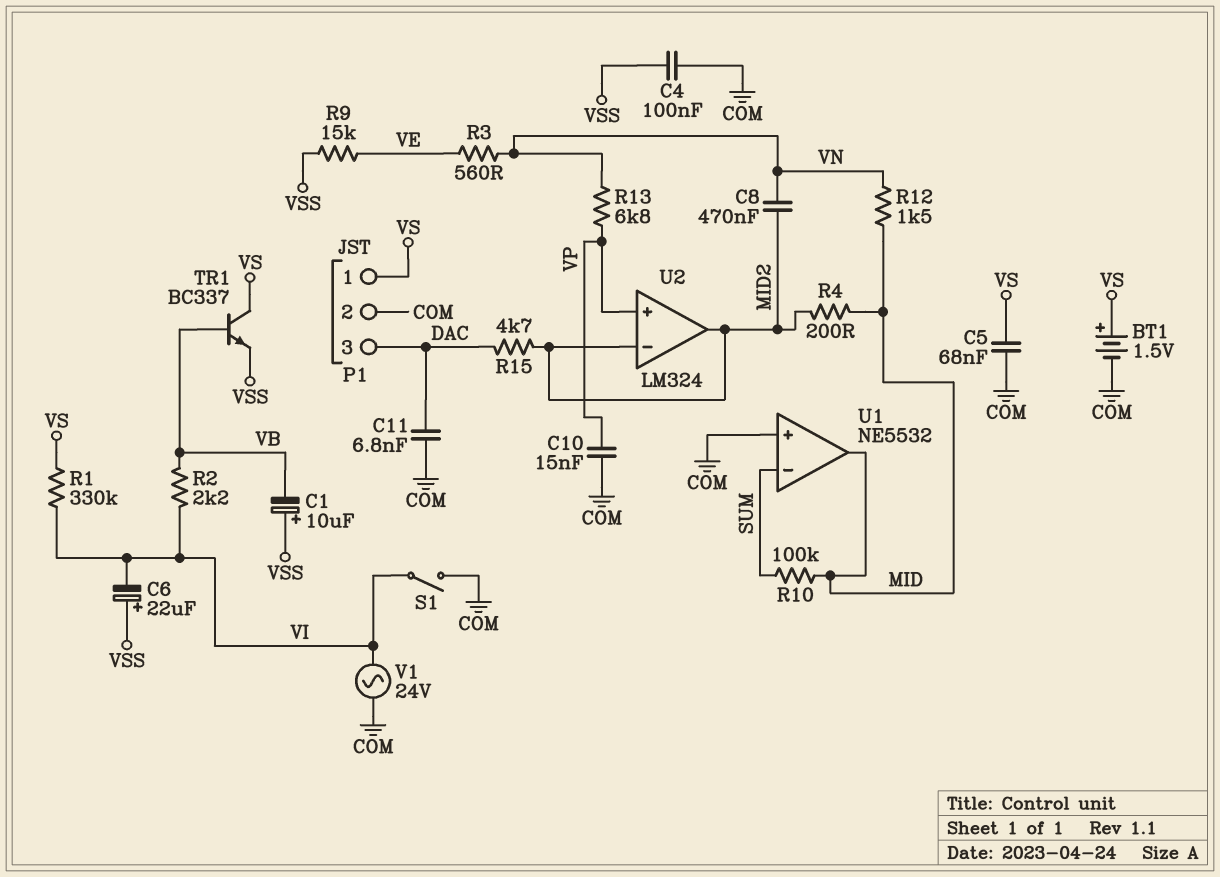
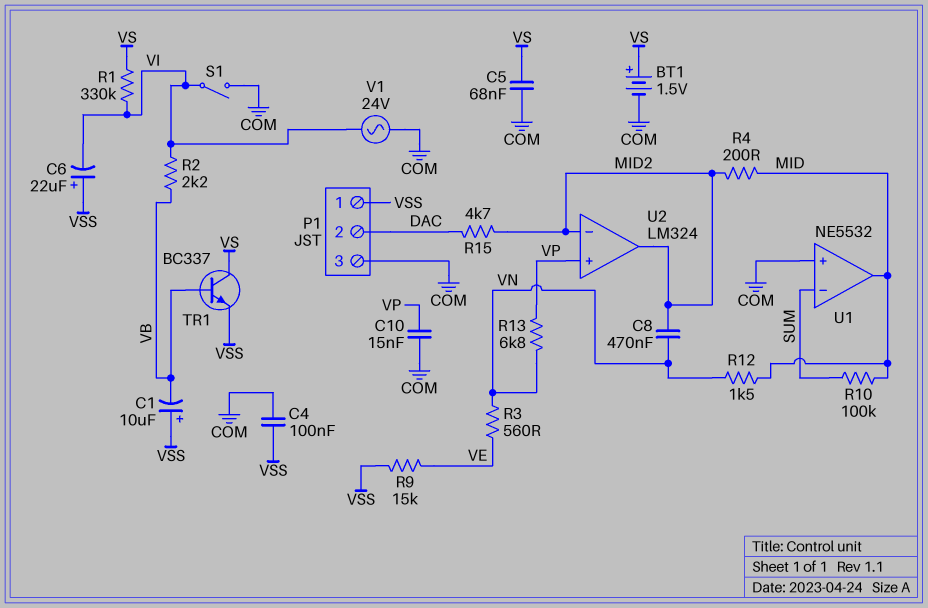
C11: 6.8nF (COM, DAC) -> none
P1 pin 1: VS -> VSS
P1 pin 2: COM -> DAC
P1 pin 3: DAC -> COM

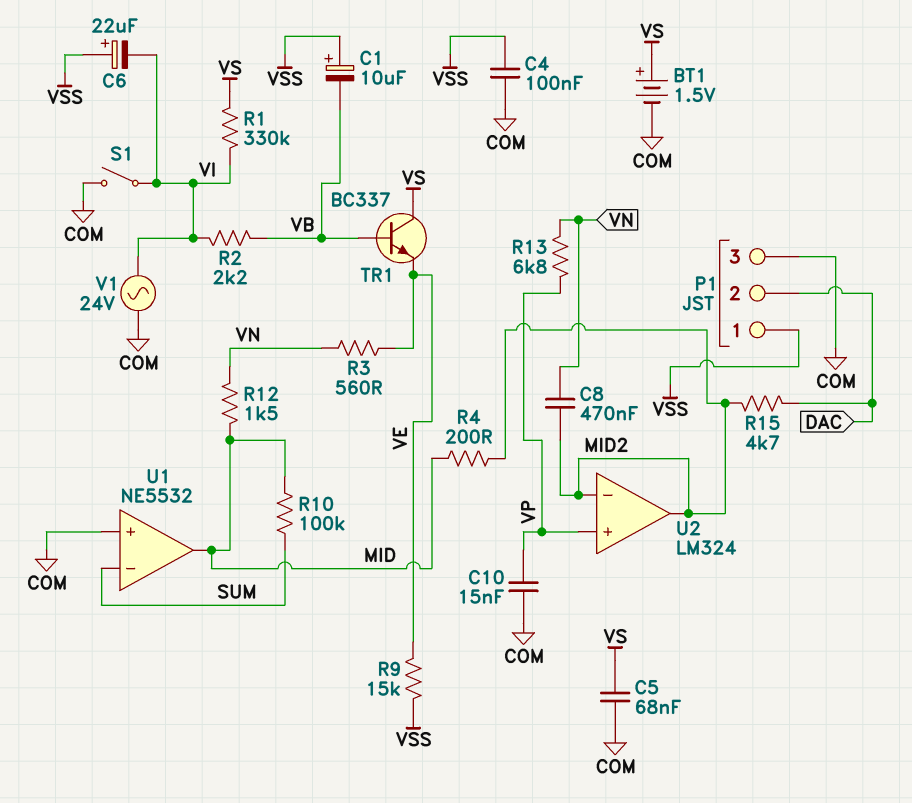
TR1: NPN BC337 (B VB, C VS, E VSS) -> NPN BC337 (B VB, C VS, E VE)

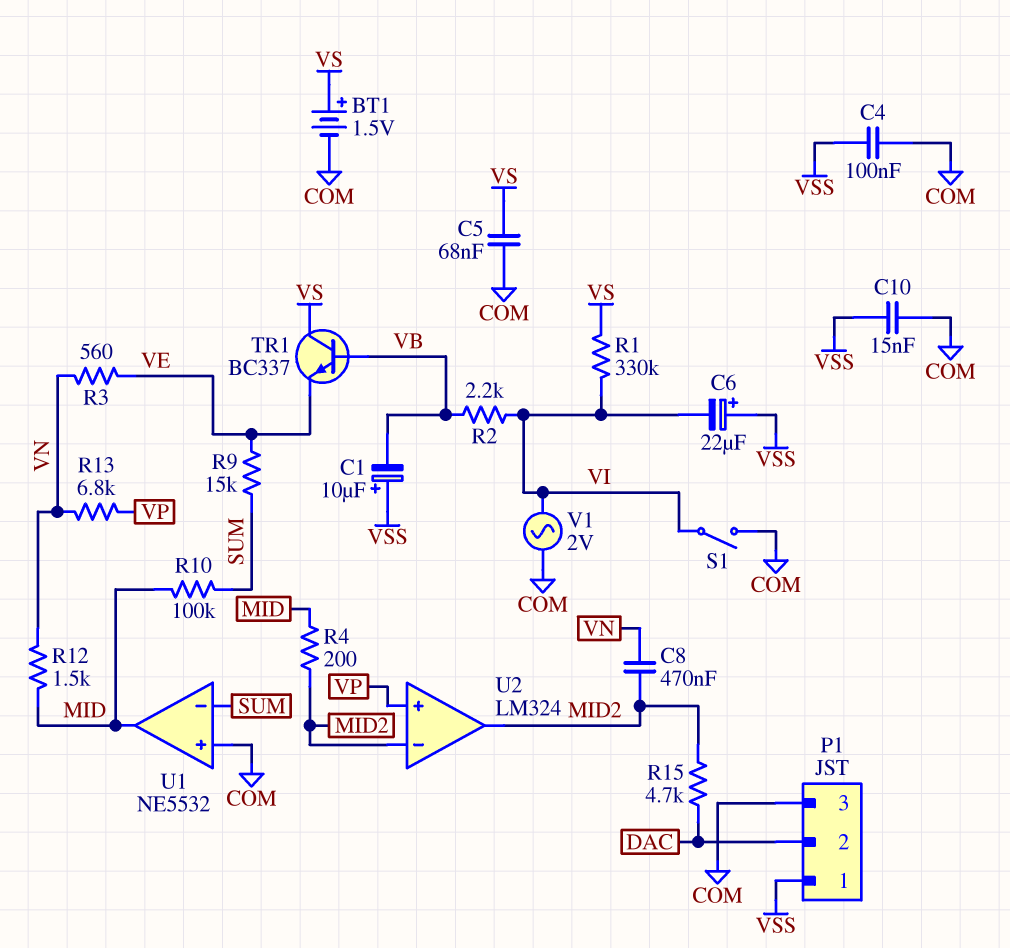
C10: 15nF (COM, VP) -> 15nF (COM, VSS)
R9: 15k (VE, VSS) -> 15k (SUM, VE)
V1: AC 24V (COM, VI) -> AC 2V (COM, VI)

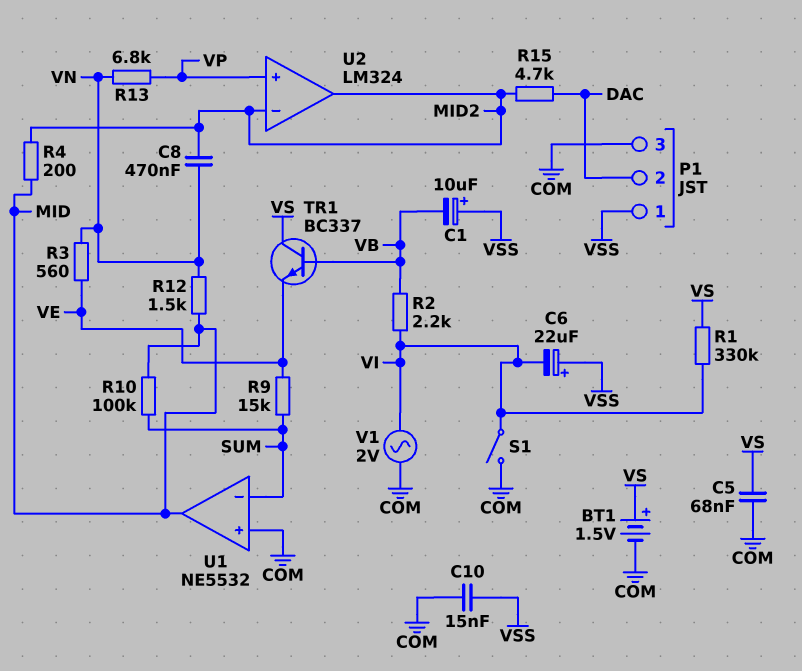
C4: 100nF (COM, VSS) -> none

